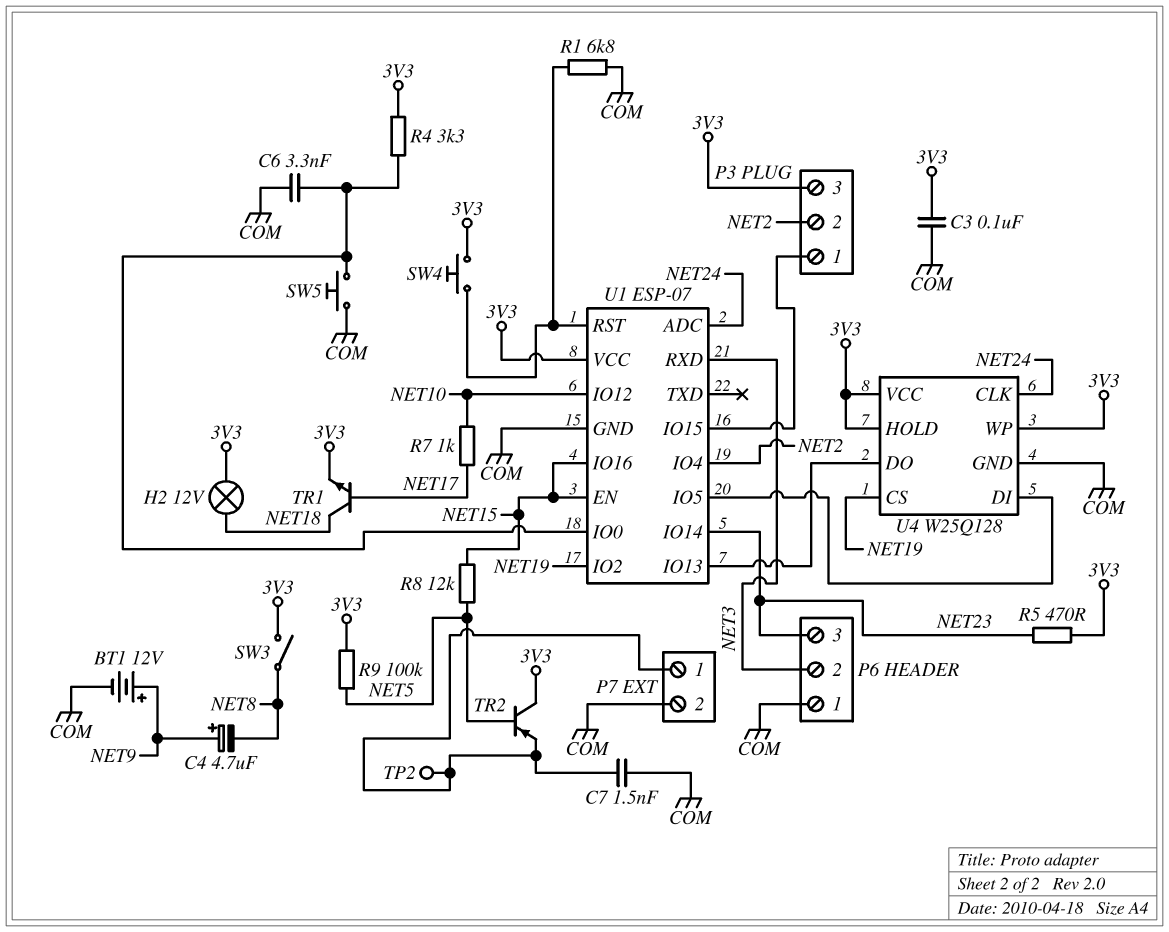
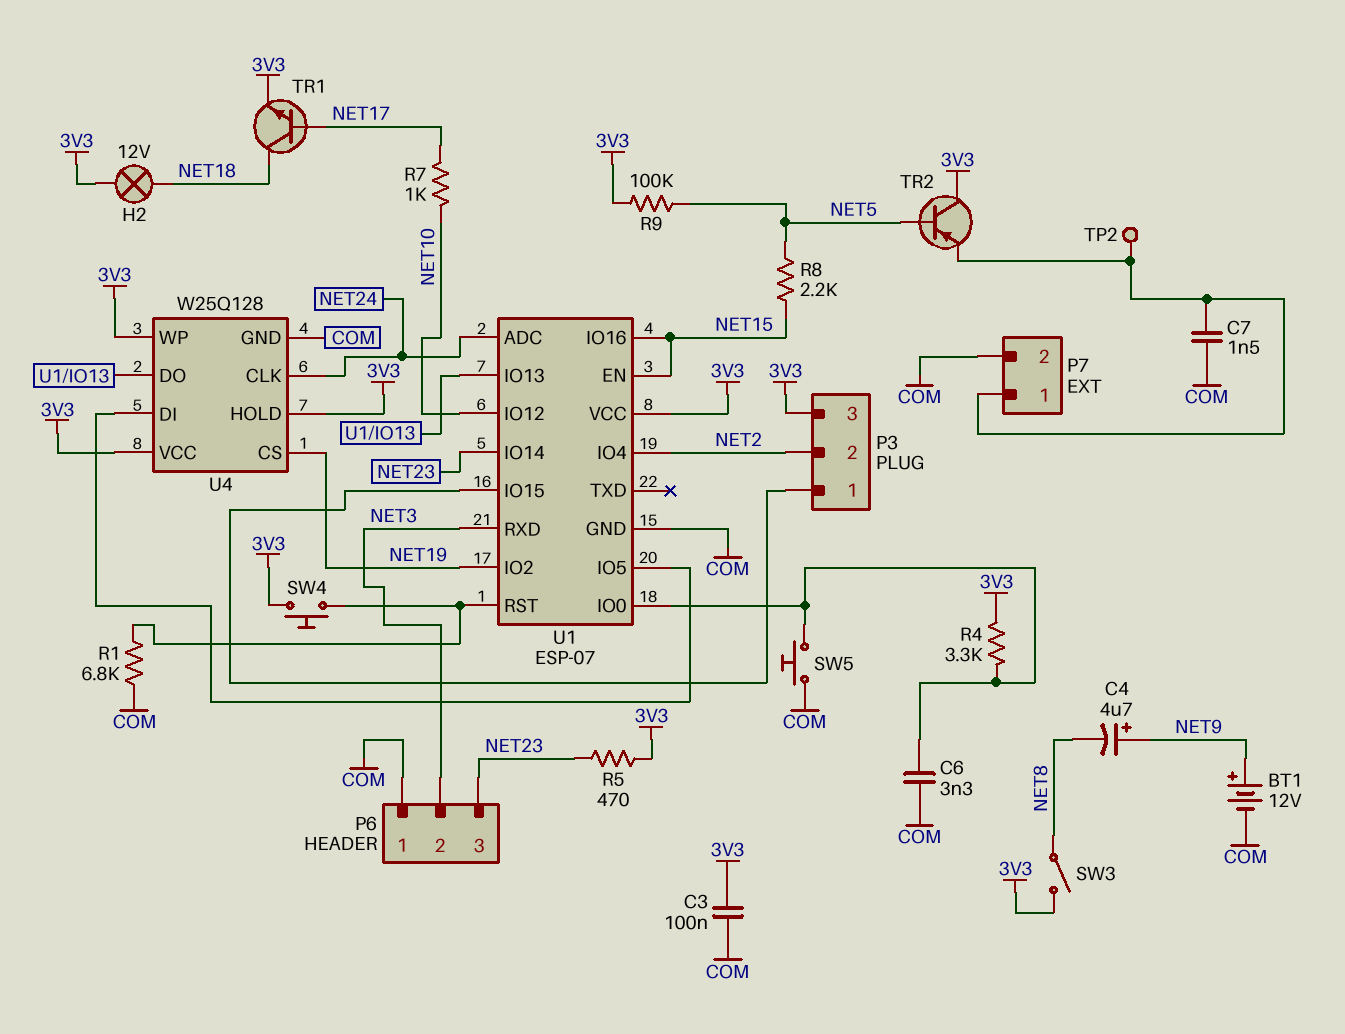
R8: 12k (NET5, NET15) -> 2.2k (NET5, NET15)

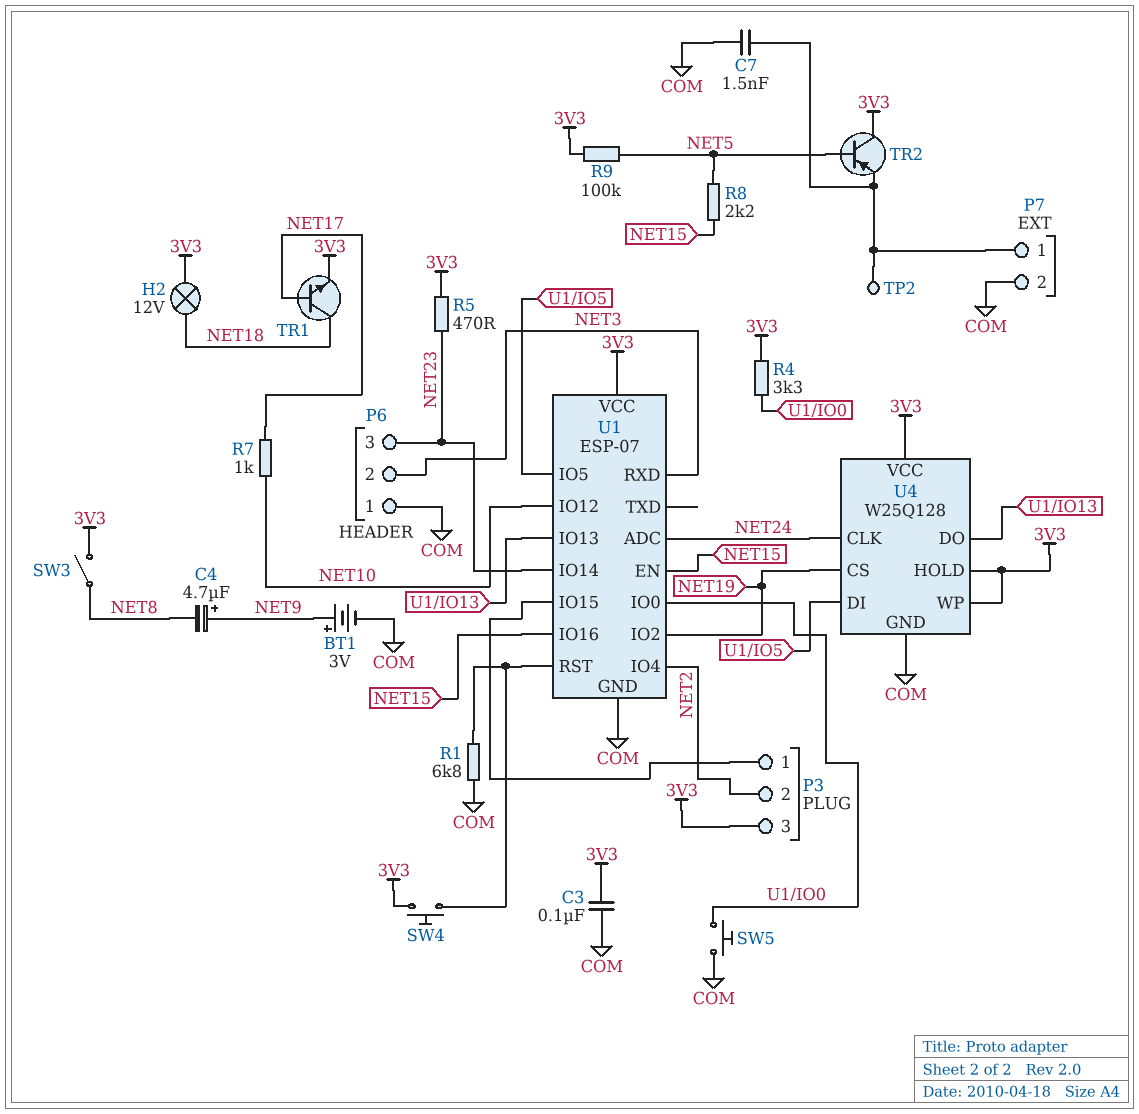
BT1: 12V (plus NET9, minus COM) -> 3V (plus NET9, minus COM)
C6: 3.3nF (COM, U1/IO0) -> none

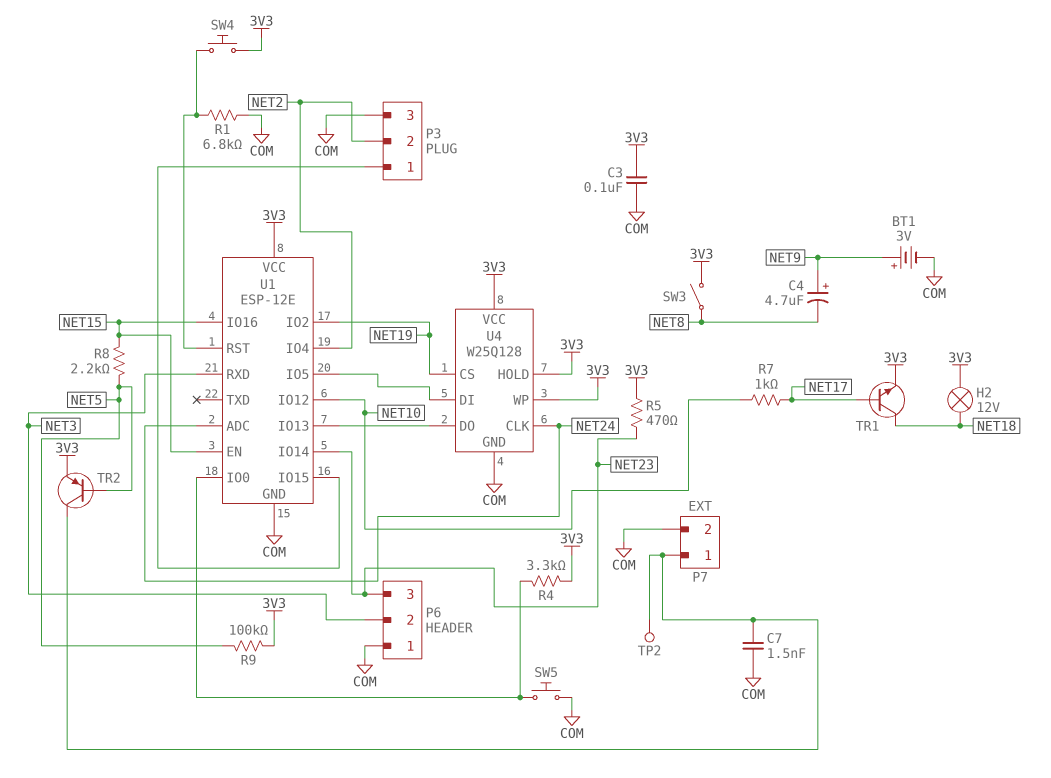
P3 pin 3: 3V3 -> COM
TR2: PNP (B NET5, C 3V3, E P7/1) -> PNP (B NET5, C P7/1, E 3V3)
U1: ESP-07 -> ESP-12E

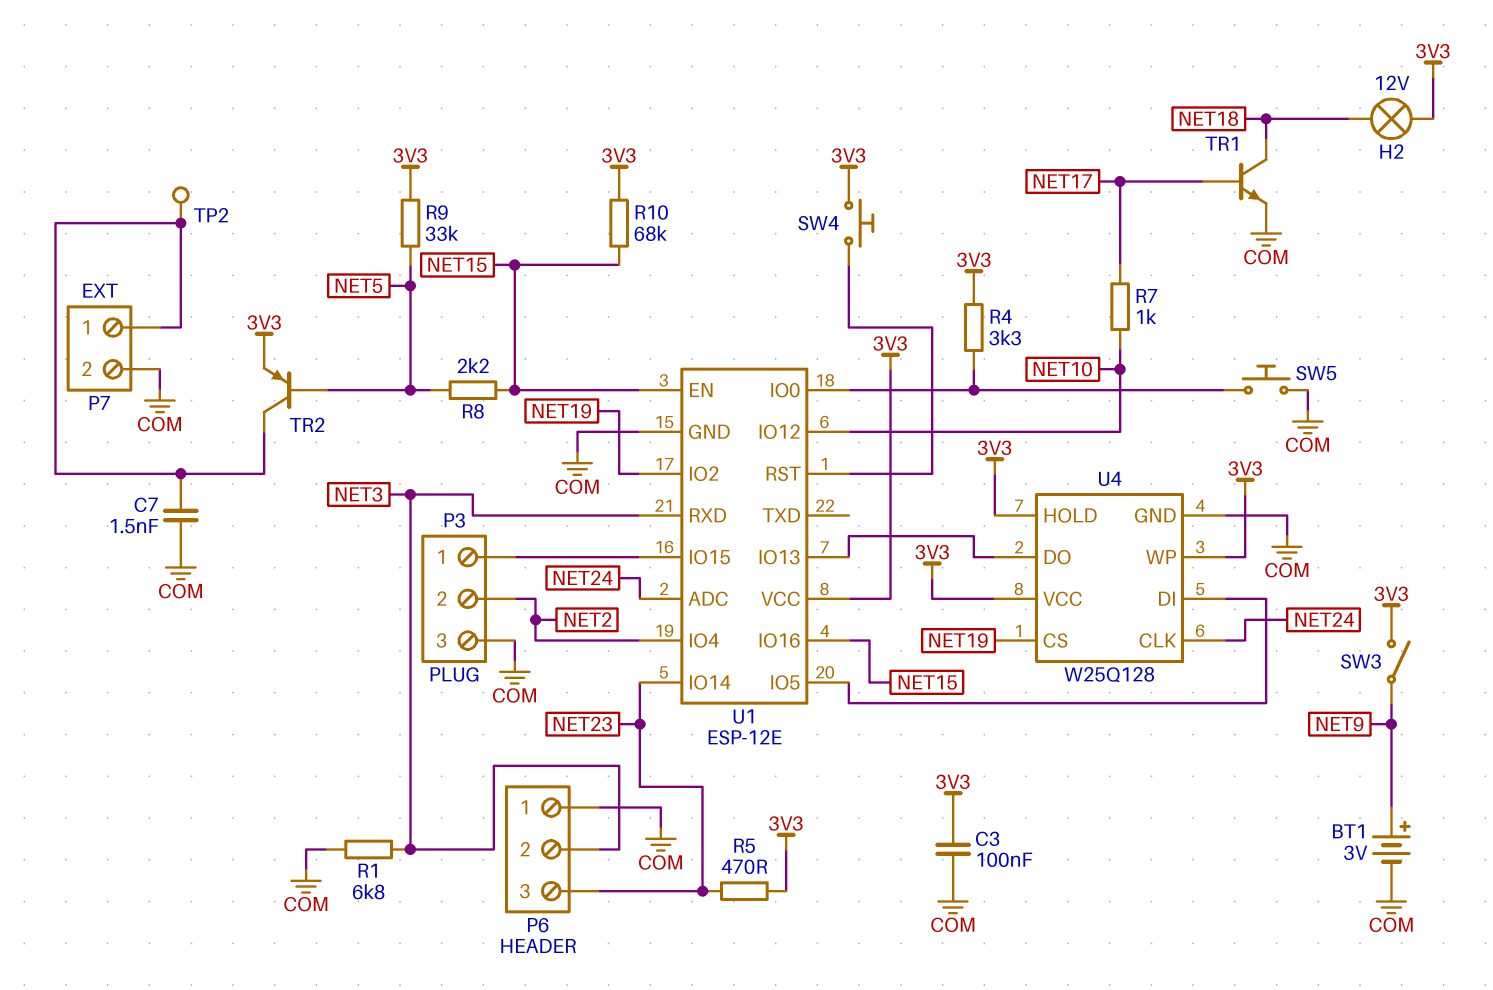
C4: 4.7uF (plus NET9, minus NET8) -> none
R1: 6.8k (COM, U1/RST) -> 6.8k (COM, NET3)
R9: 100k (3V3, NET5) -> 33k (3V3, NET5)
R10: none -> 68k (3V3, NET15)
SW3: switch (3V3, NET8) -> switch (3V3, NET9)
TR1: NPN (B NET17, C NET18, E 3V3) -> NPN (B NET17, C NET18, E COM)

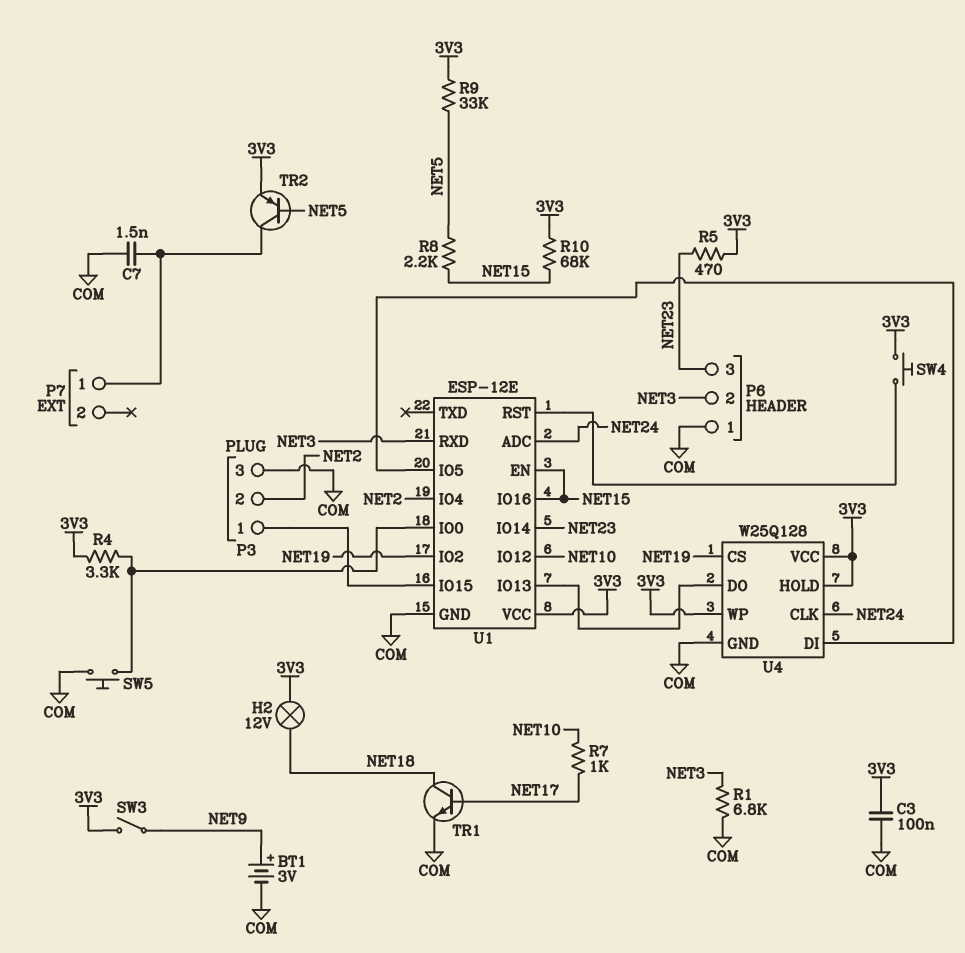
P7 pin 2: COM -> none
TP2: test point (P7/1) -> none

